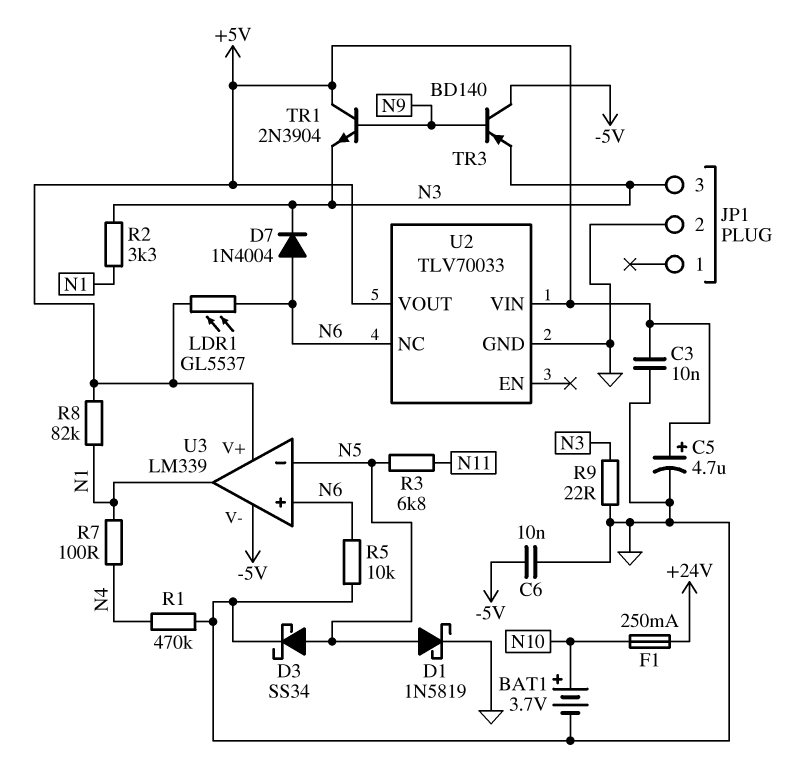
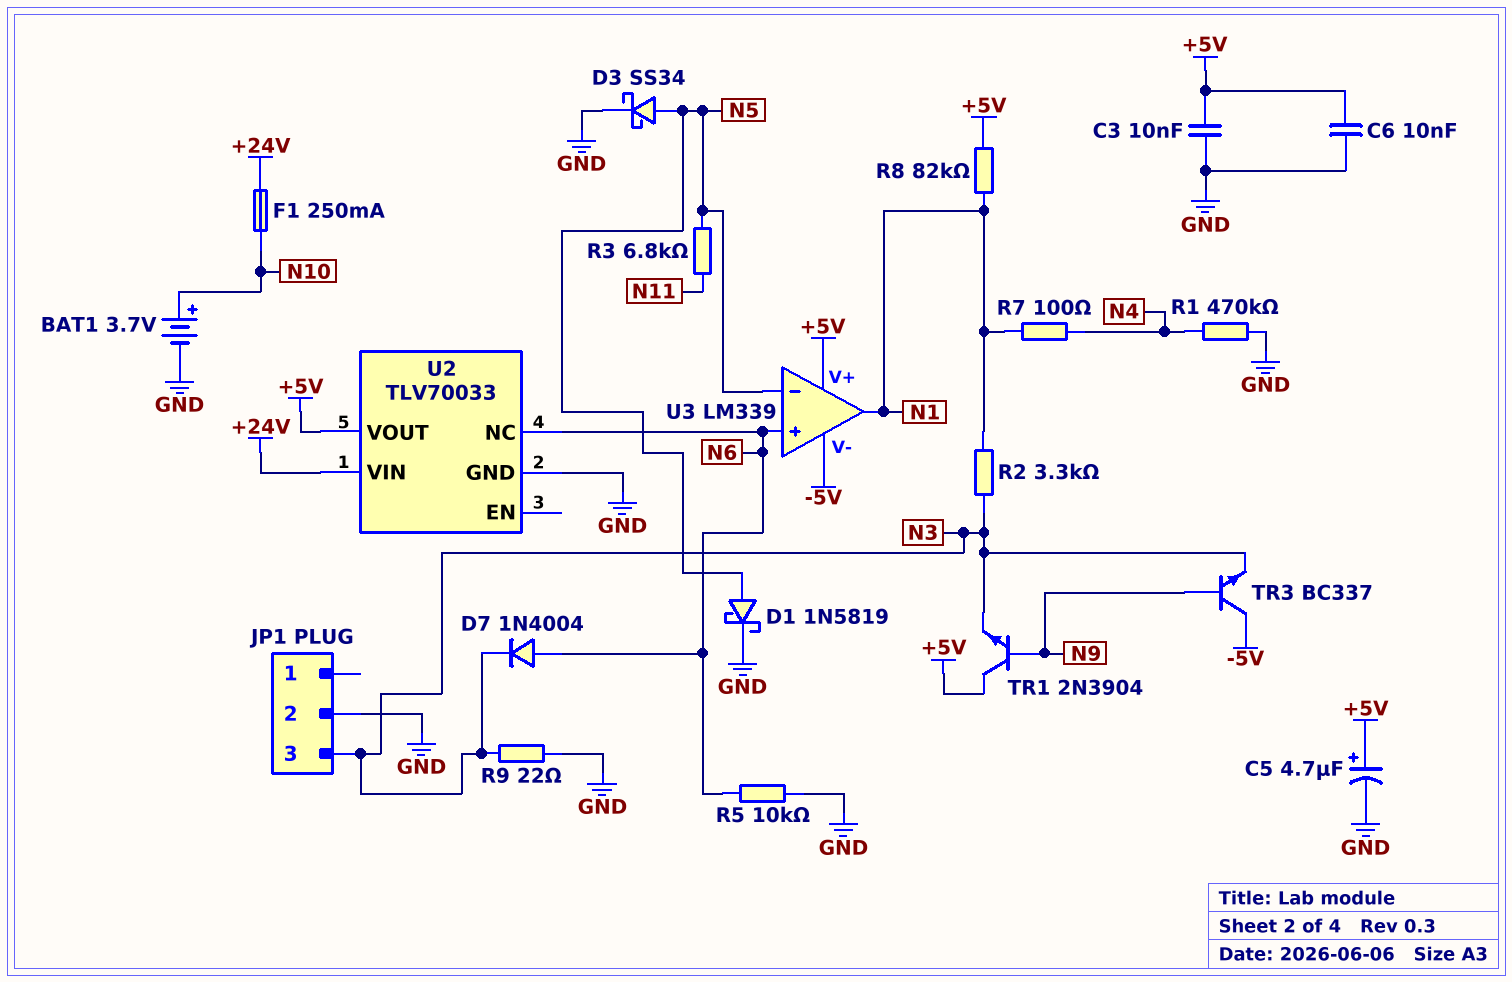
C6: 10nF (-5V, GND) -> 10nF (+5V, GND)
LDR1: GL5537 (+5V, N6) -> none
TR3: PNP BD140 (B N9, C -5V, E N3) -> NPN BC337 (B N9, C -5V, E N3)
U2 pin VIN: +5V -> +24V

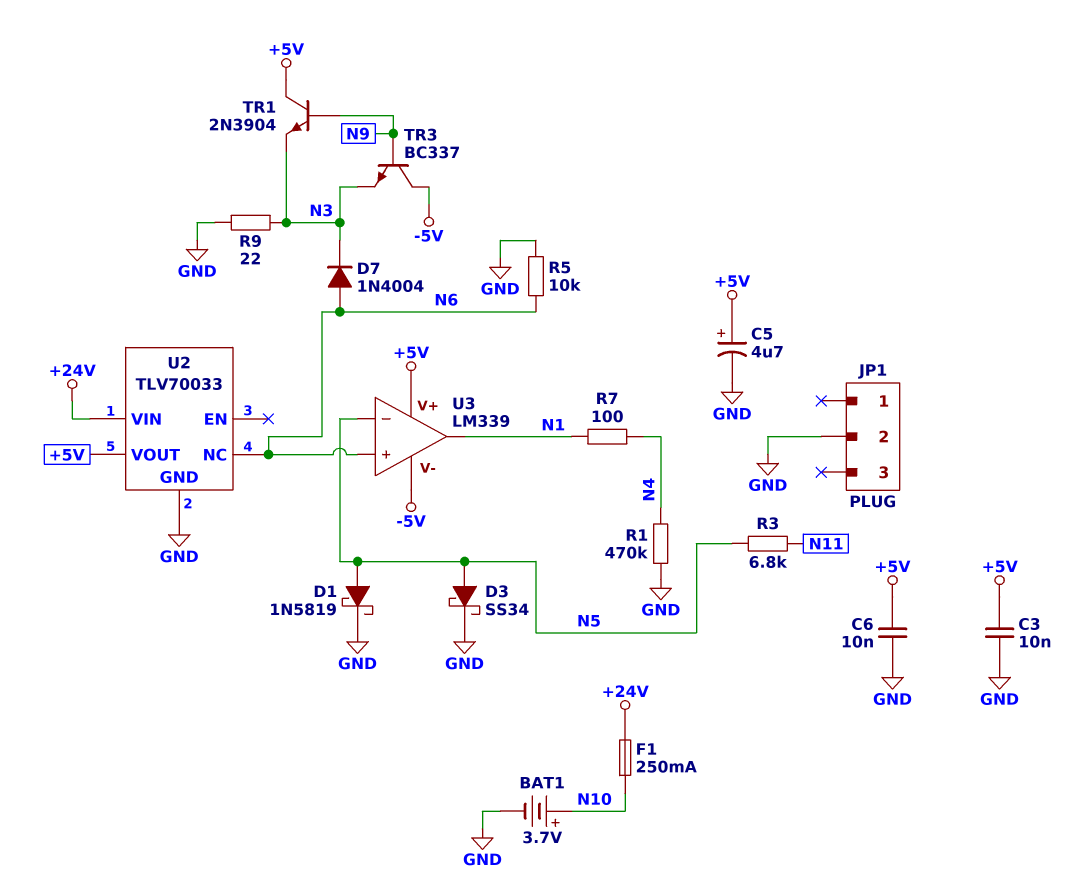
JP1 pin 3: N3 -> none
R2: 3.3k (N1, N3) -> none
R8: 82k (+5V, N1) -> none

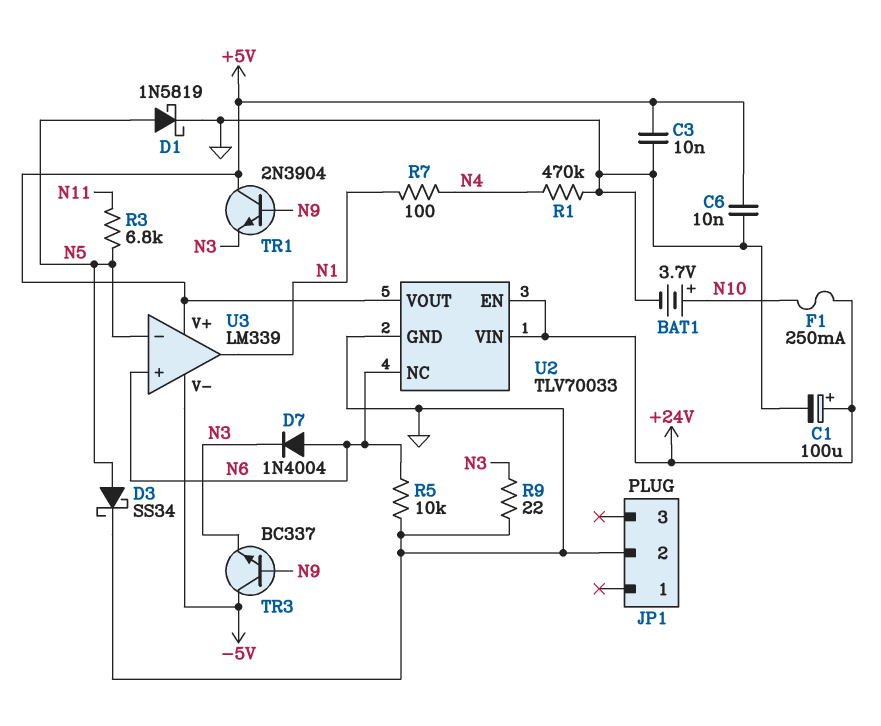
C1: none -> 100uF (plus +24V, minus GND)
C5: 4.7uF (plus +5V, minus GND) -> none
U2 pin EN: none -> +24V

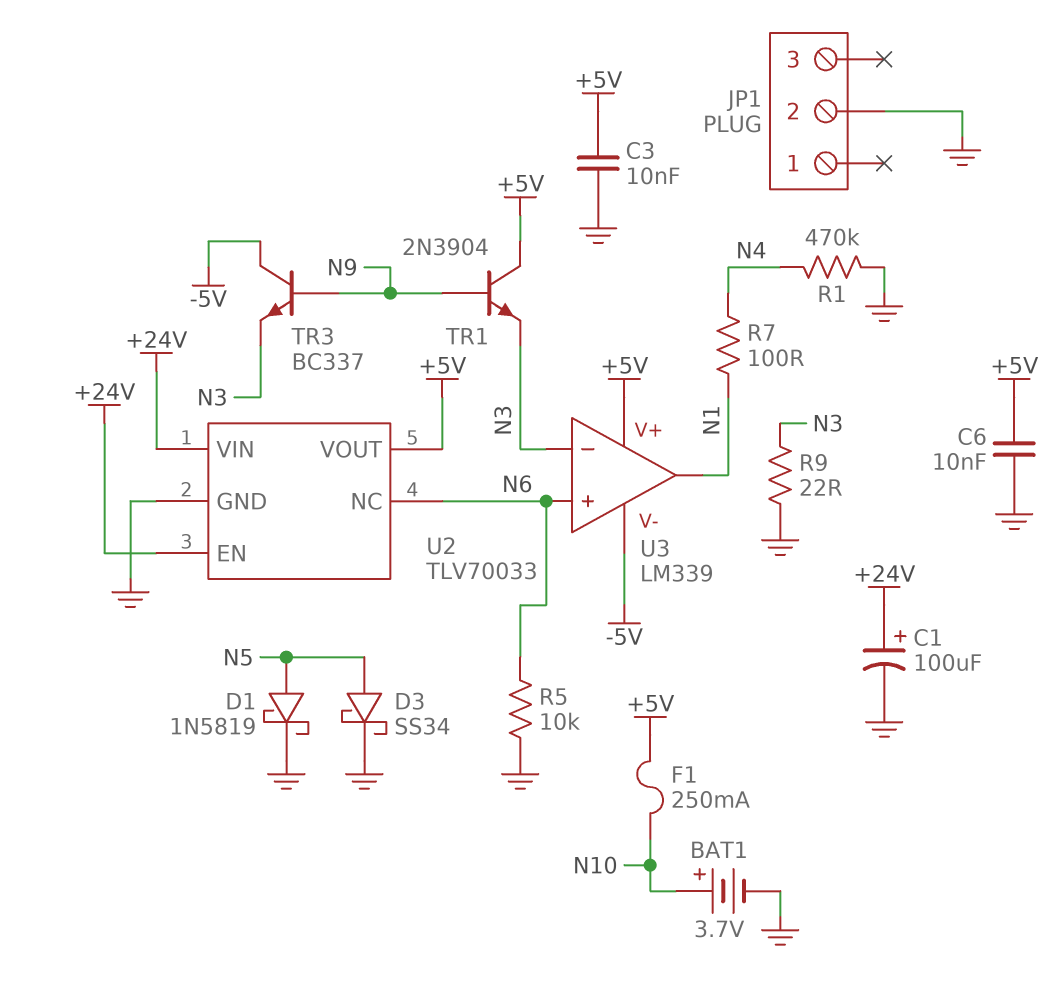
D7: diode 1N4004 (A N6, K N3) -> none
F1: 250mA (+24V, N10) -> 250mA (+5V, N10)
R3: 6.8k (N5, N11) -> none
U3 pin in-: N5 -> N3

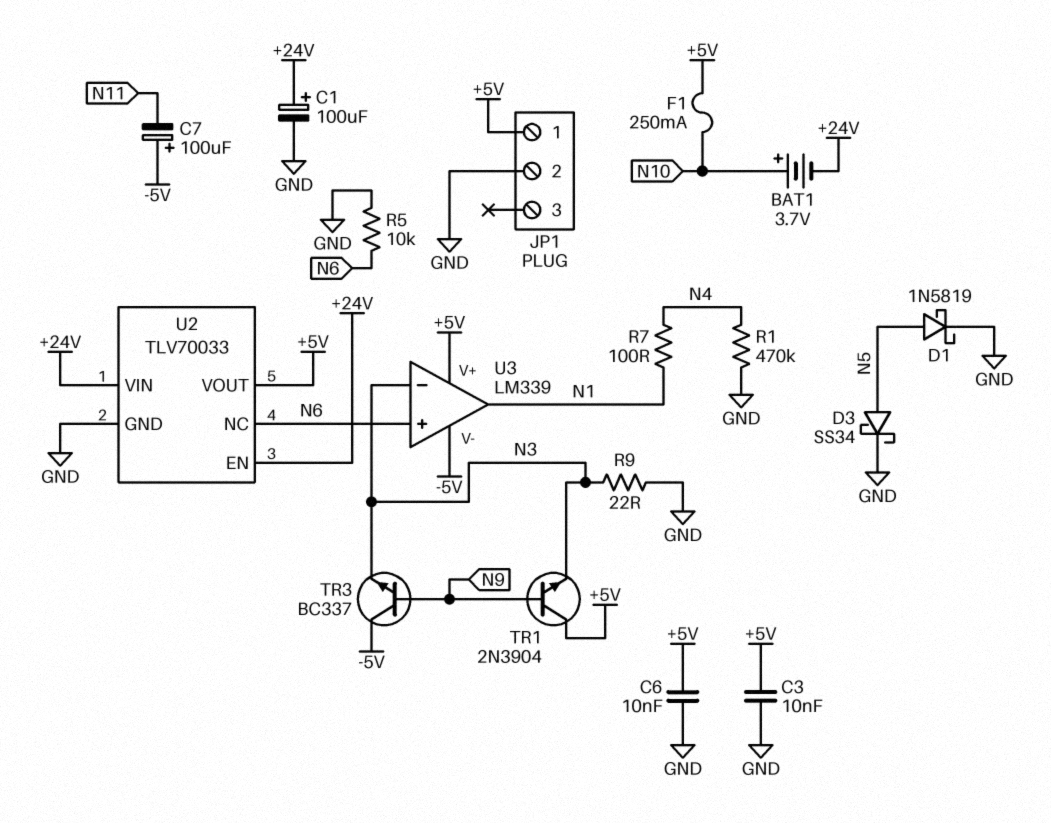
BAT1: 3.7V (plus N10, minus GND) -> 3.7V (plus N10, minus +24V)
C7: none -> 100uF (plus -5V, minus N11)
JP1 pin 1: none -> +5V

